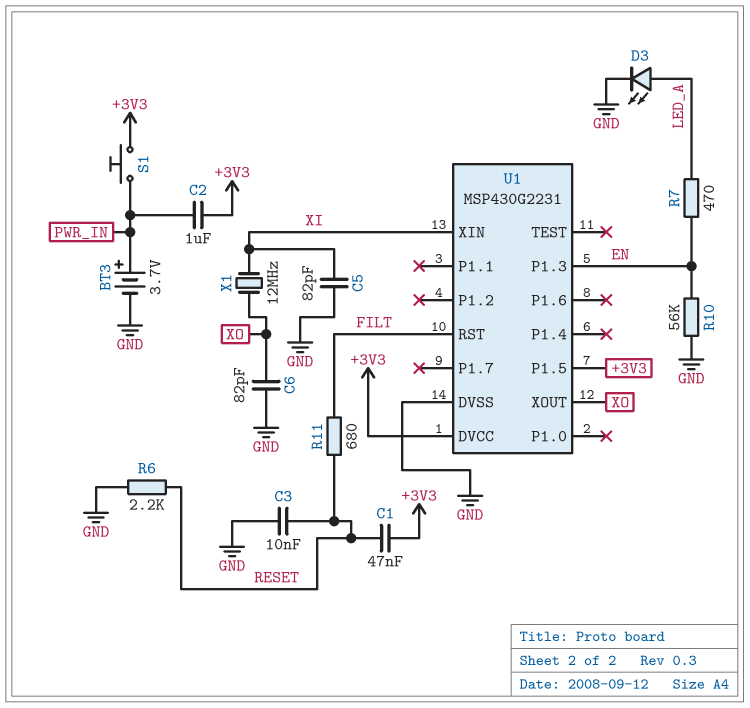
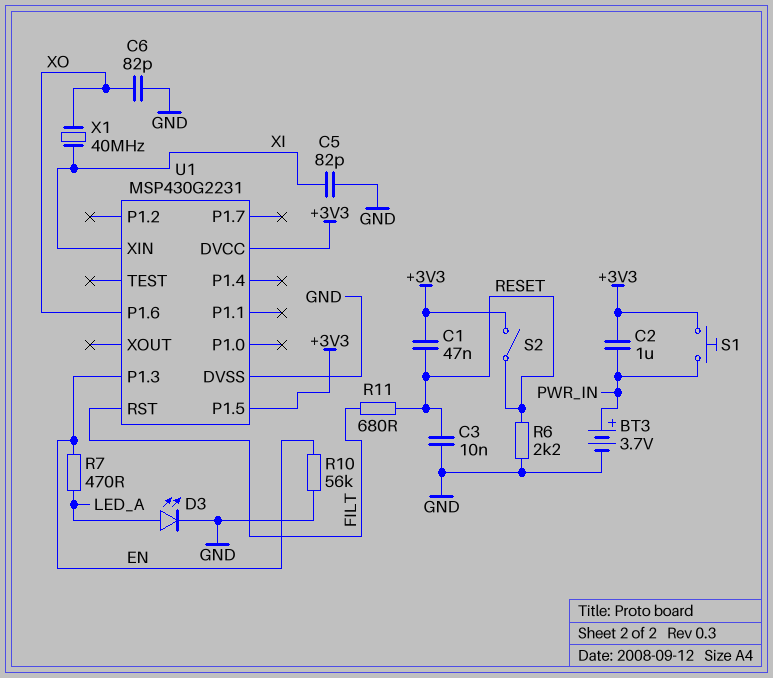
S2: none -> switch (+3V3, RESET)
U1 pin P1.6: none -> XO
U1 pin XOUT: XO -> none
X1: 12MHz (XI, XO) -> 40MHz (XI, XO)

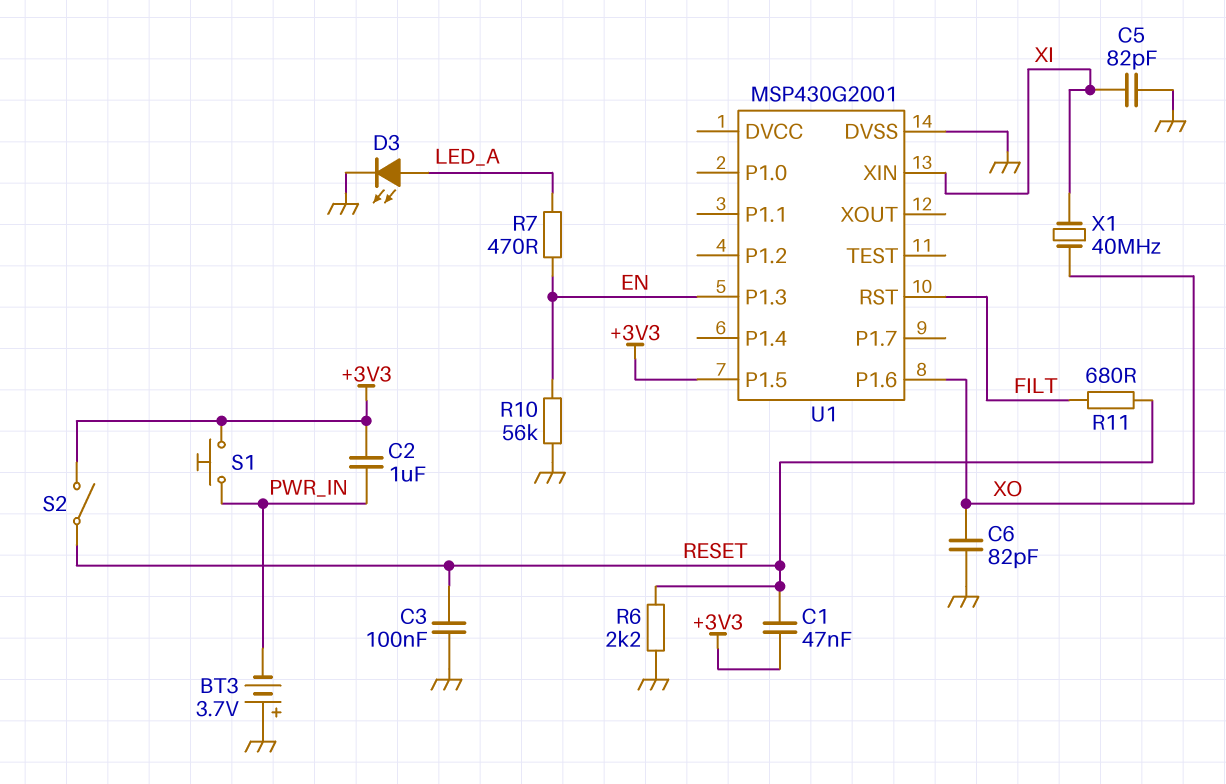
BT3: 3.7V (plus PWR_IN, minus GND) -> 3.7V (plus GND, minus PWR_IN)
C3: 10nF (GND, RESET) -> 100nF (GND, RESET)
U1: MSP430G2231 -> MSP430G2001
U1 pin DVCC: +3V3 -> none

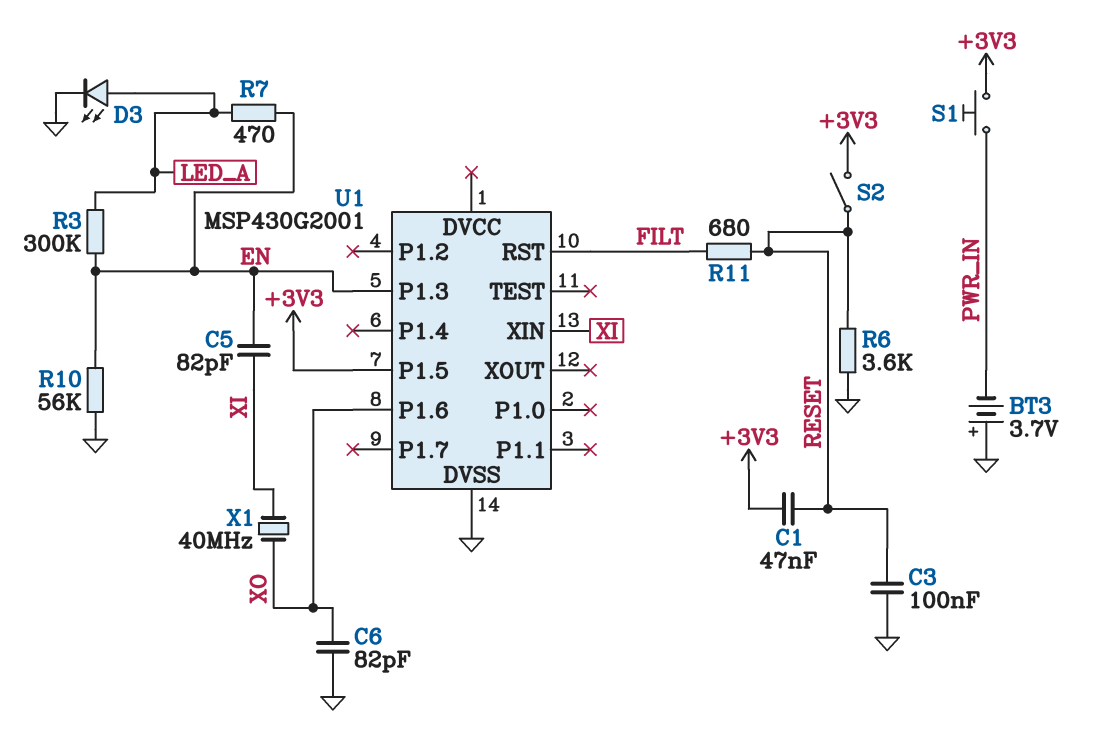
C2: 1uF (+3V3, PWR_IN) -> none
C5: 82pF (GND, XI) -> 82pF (EN, XI)
R3: none -> 300k (EN, LED_A)
R6: 2.2k (GND, RESET) -> 3.6k (GND, RESET)

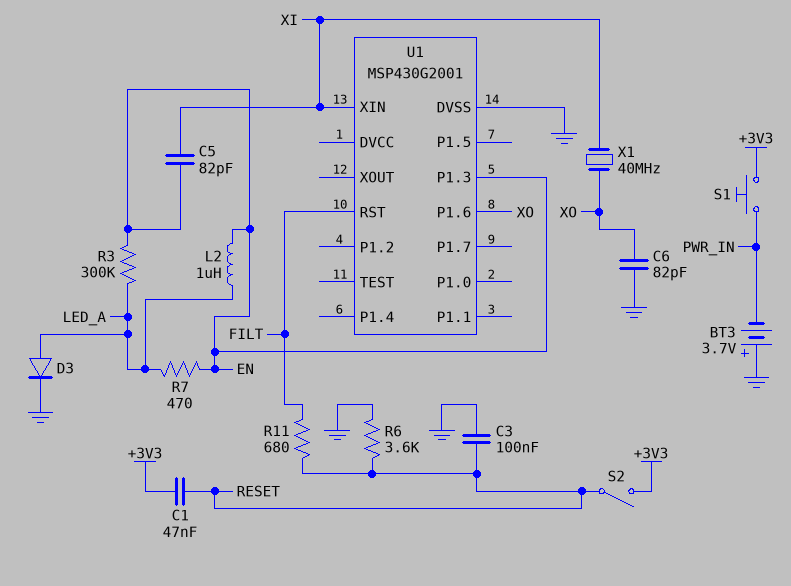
D3: LED (A LED_A, K GND) -> diode (A LED_A, K GND)
L2: none -> 1uH (EN, LED_A)
R10: 56k (EN, GND) -> none
U1 pin P1.5: +3V3 -> none

